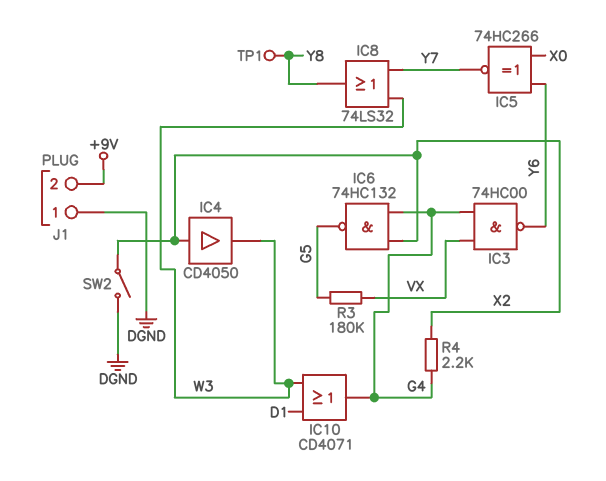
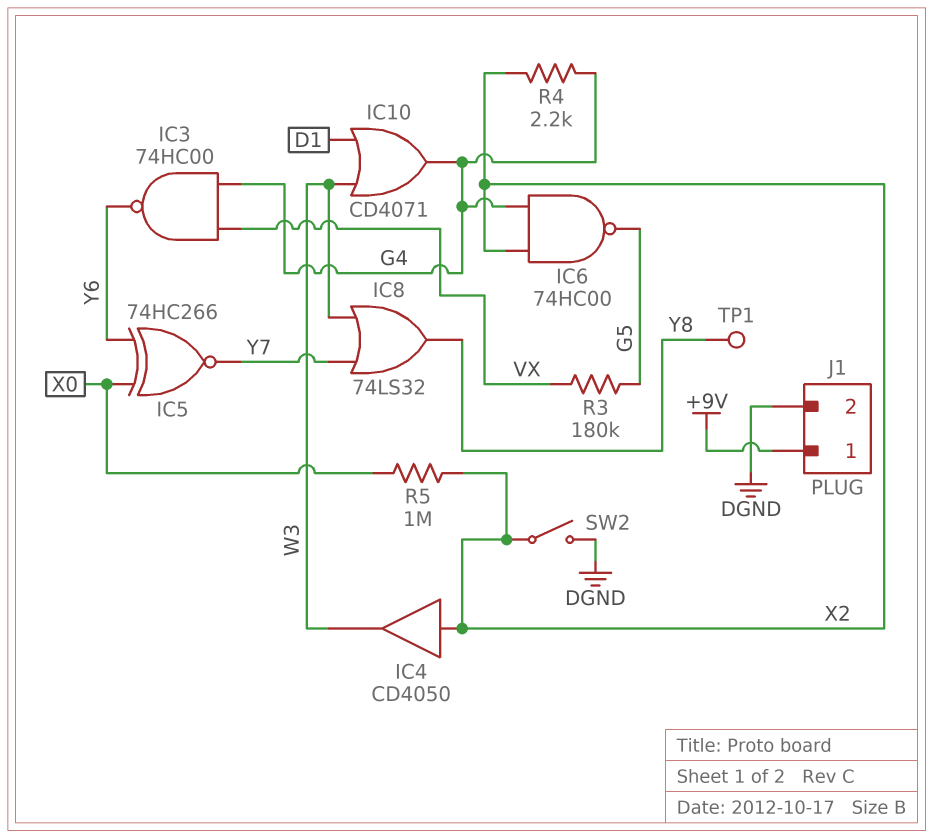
IC6: NAND 74HC132 (in G4, in X2, out G5) -> NAND 74HC00 (in G4, in X2, out G5)
J1 pin 1: DGND -> +9V
J1 pin 2: +9V -> DGND
R5: none -> 1M (X0, X2)

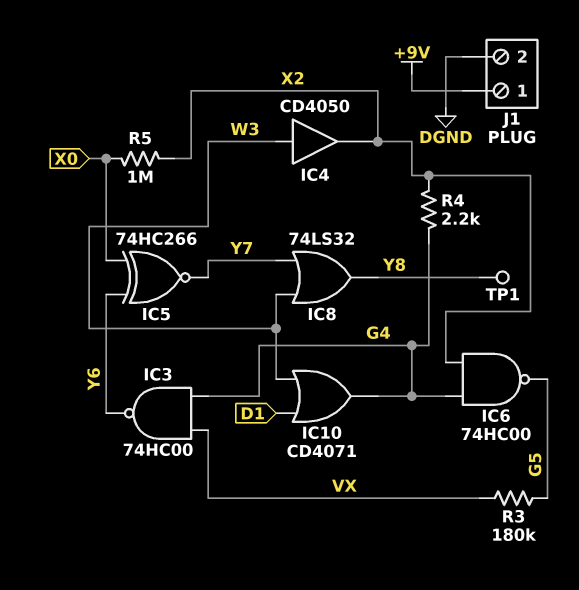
IC4: buffer CD4050 (in X2, out W3) -> buffer CD4050 (in W3, out X2)
SW2: switch (DGND, X2) -> none

